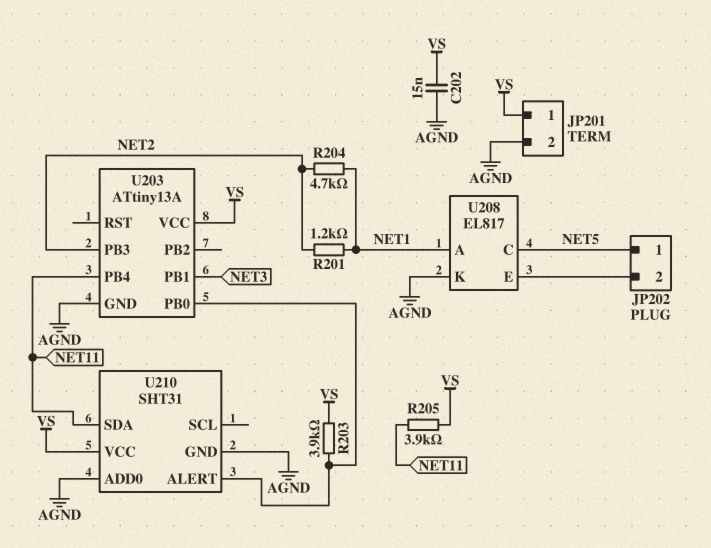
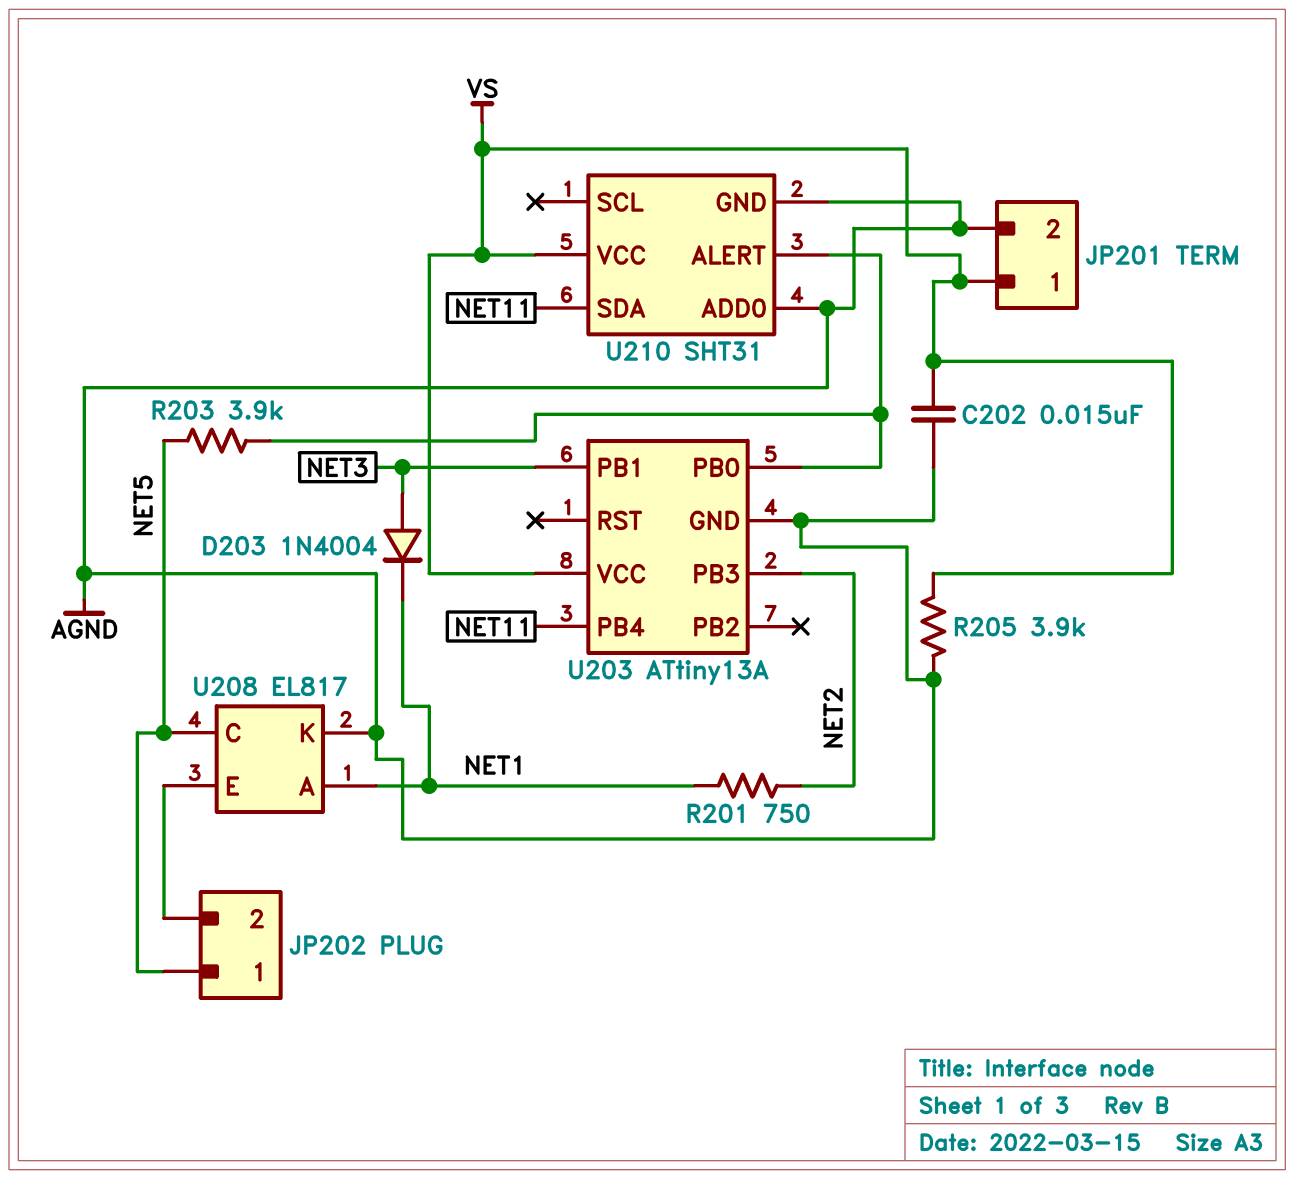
D203: none -> diode 1N4004 (A NET3, K NET1)
R201: 1.2k (NET1, NET2) -> 750 (NET1, NET2)
R203: 3.9k (U203/PB0, VS) -> 3.9k (NET5, U203/PB0)
R204: 4.7k (NET1, NET2) -> none
R205: 3.9k (NET11, VS) -> 3.9k (AGND, VS)

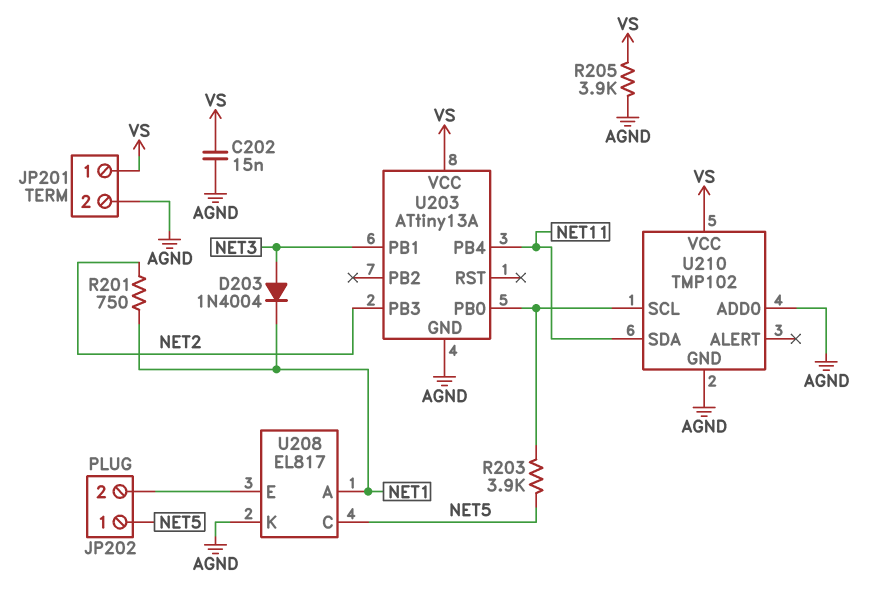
U210: SHT31 -> TMP102
U210 pin ALERT: U203/PB0 -> none
U210 pin SCL: none -> U203/PB0

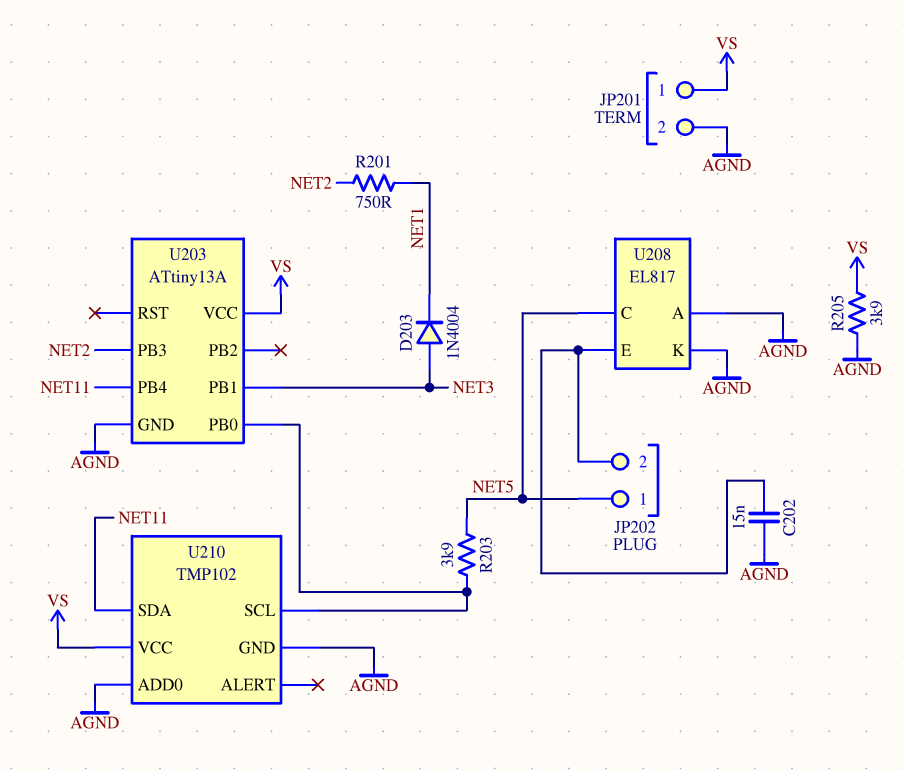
C202: 15nF (AGND, VS) -> 15nF (AGND, JP202/2)
U208 pin A: NET1 -> AGND

